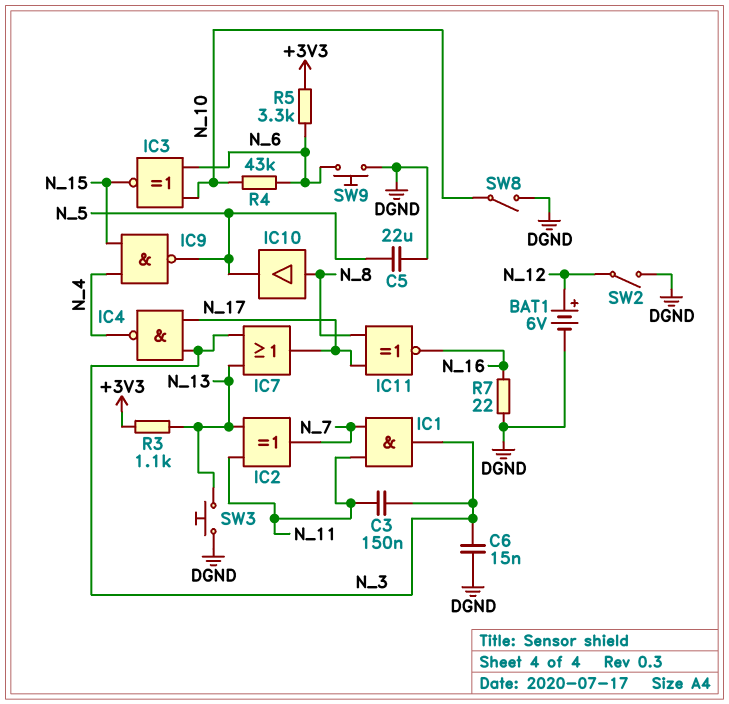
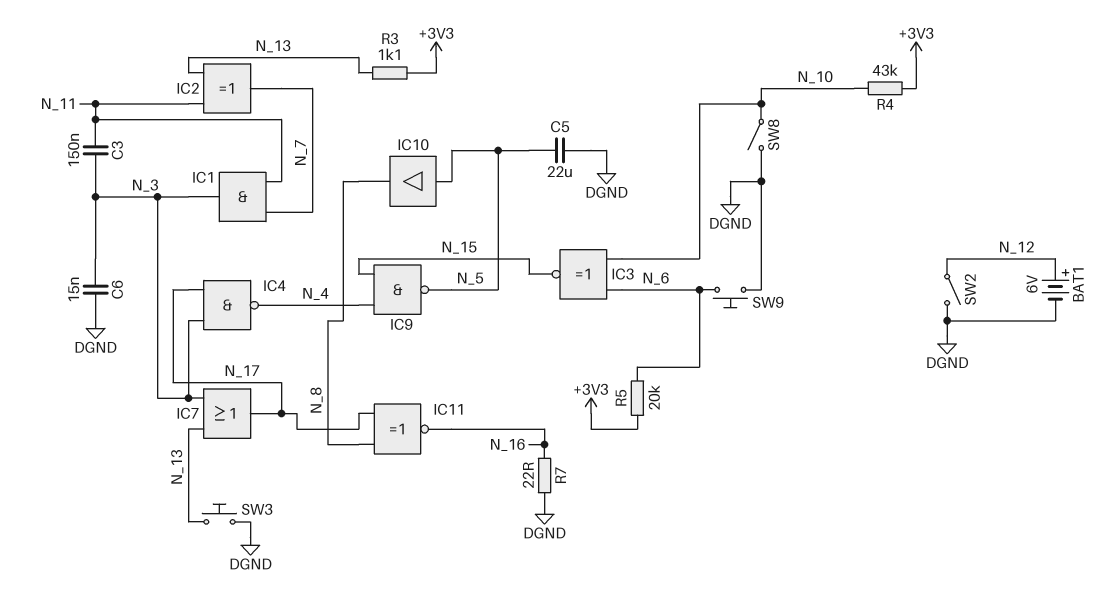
IC10: buffer (in N_8, out N_5) -> buffer (in N_5, out N_8)
R4: 43k (N_6, N_10) -> 43k (+3V3, N_10)
R5: 3.3k (+3V3, N_6) -> 20k (+3V3, N_6)

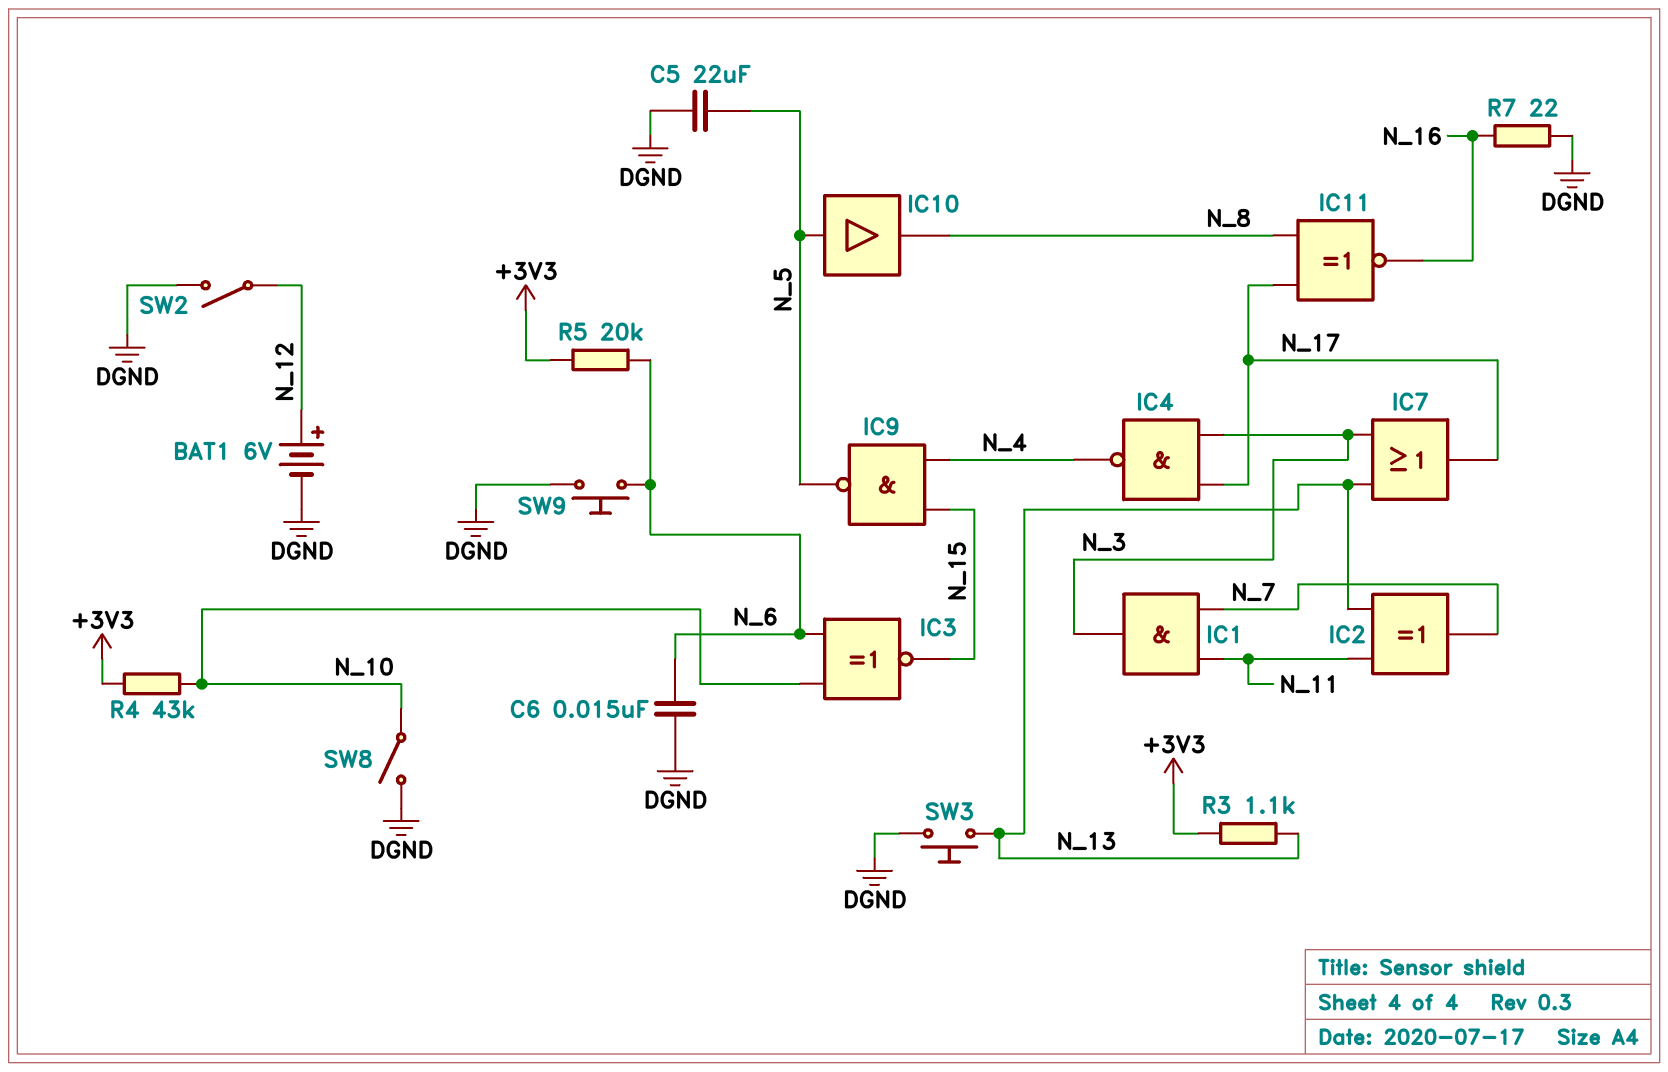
C3: 150nF (N_3, N_11) -> none
C6: 15nF (DGND, N_3) -> 15nF (DGND, N_6)

